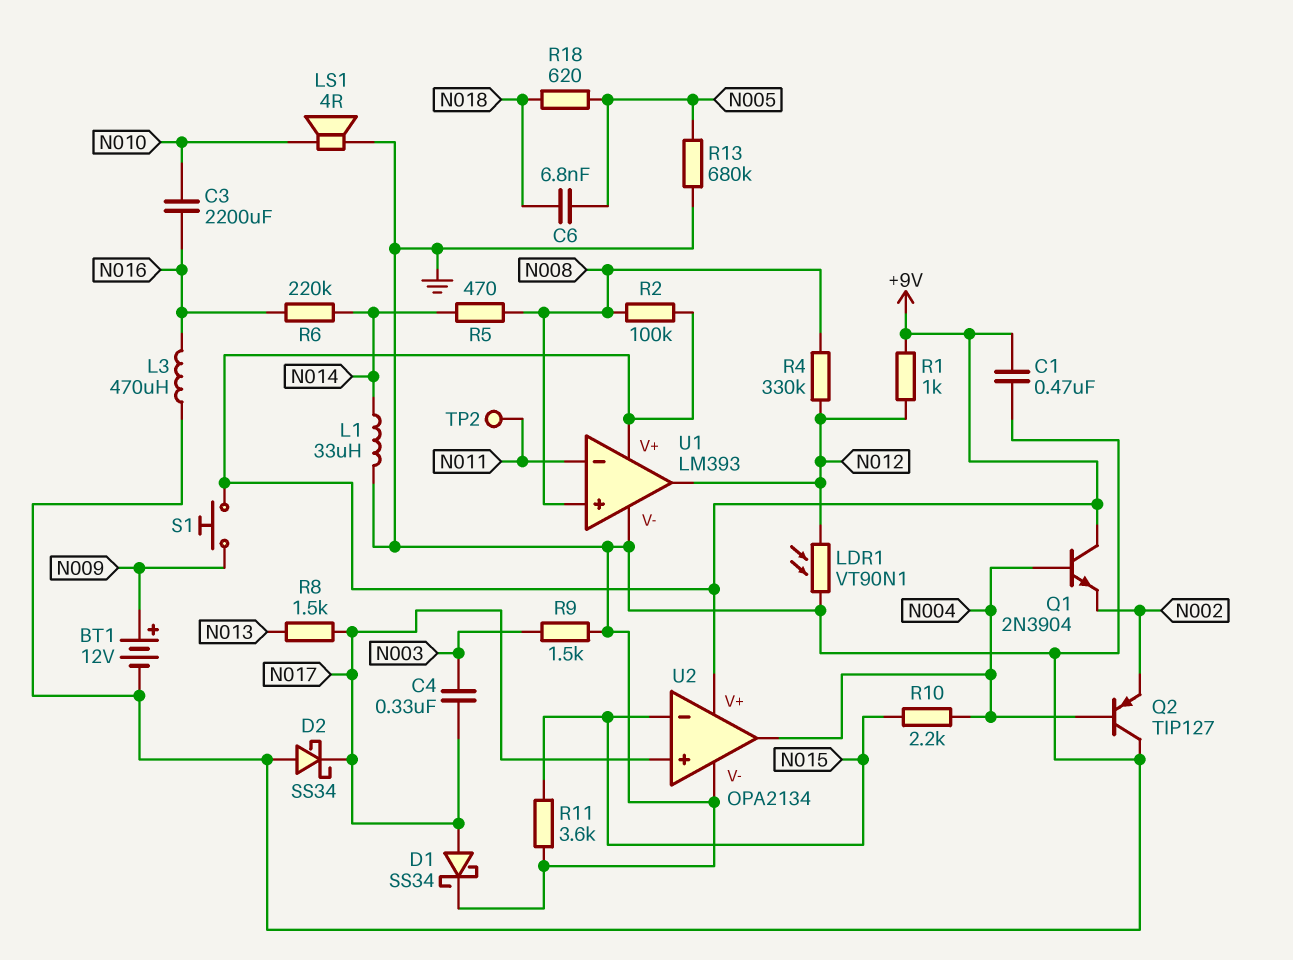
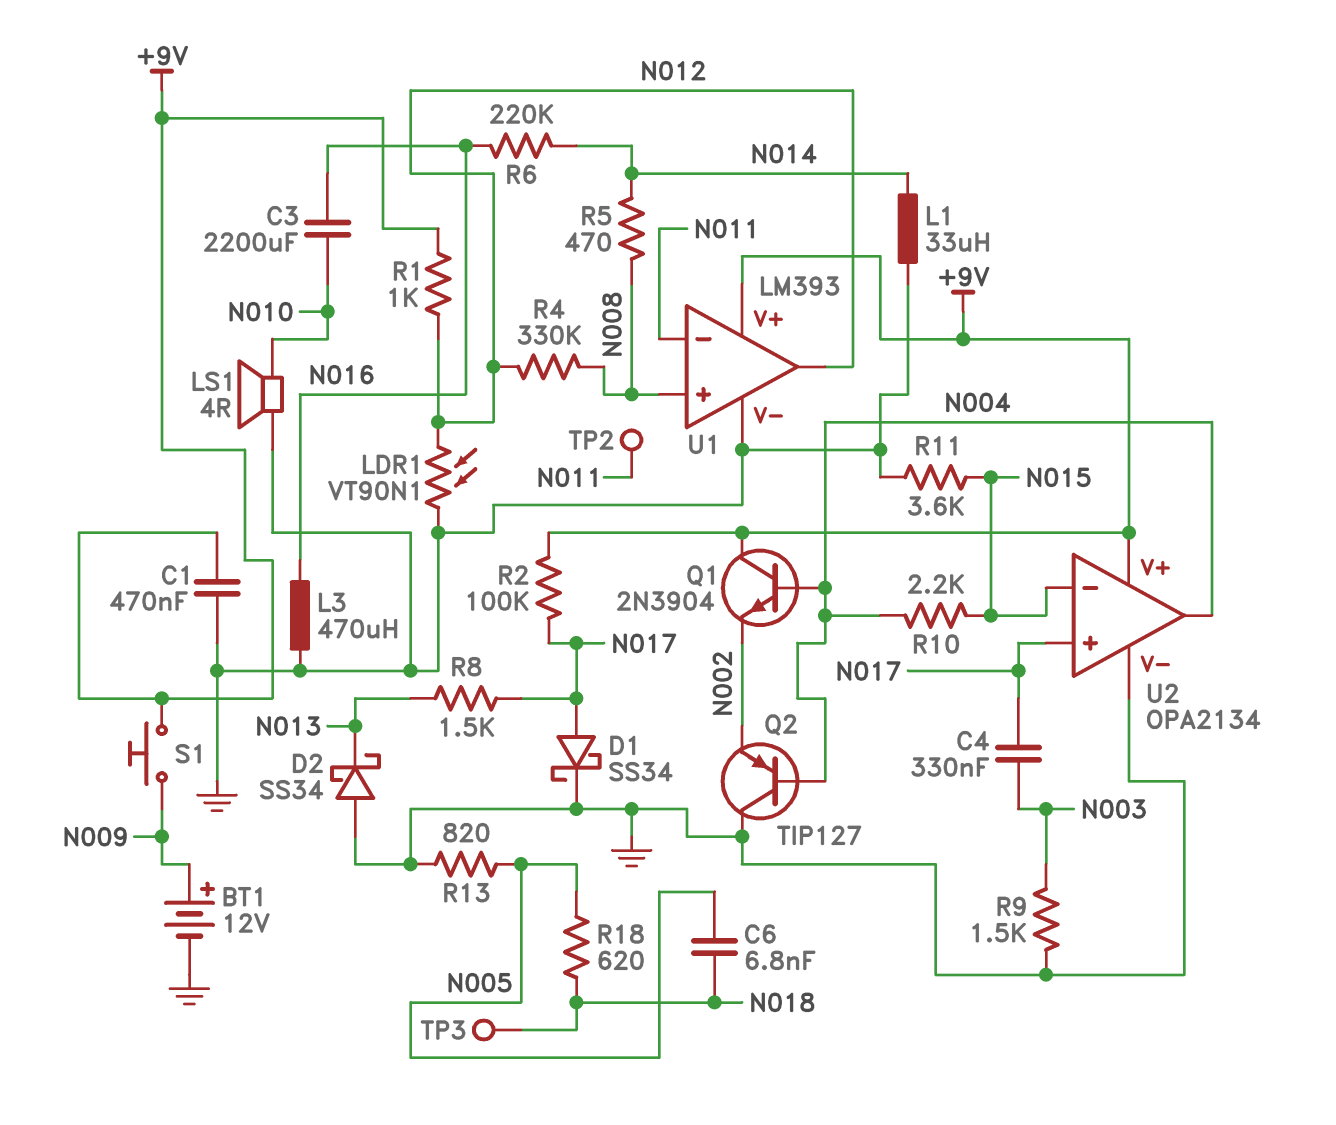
D2: schottky SS34 (A GND, K N017) -> schottky SS34 (A GND, K N013)
R2: 100k (+9V, N008) -> 100k (+9V, N017)
R13: 680k (GND, N005) -> 820 (GND, N005)
TP3: none -> test point (N018)

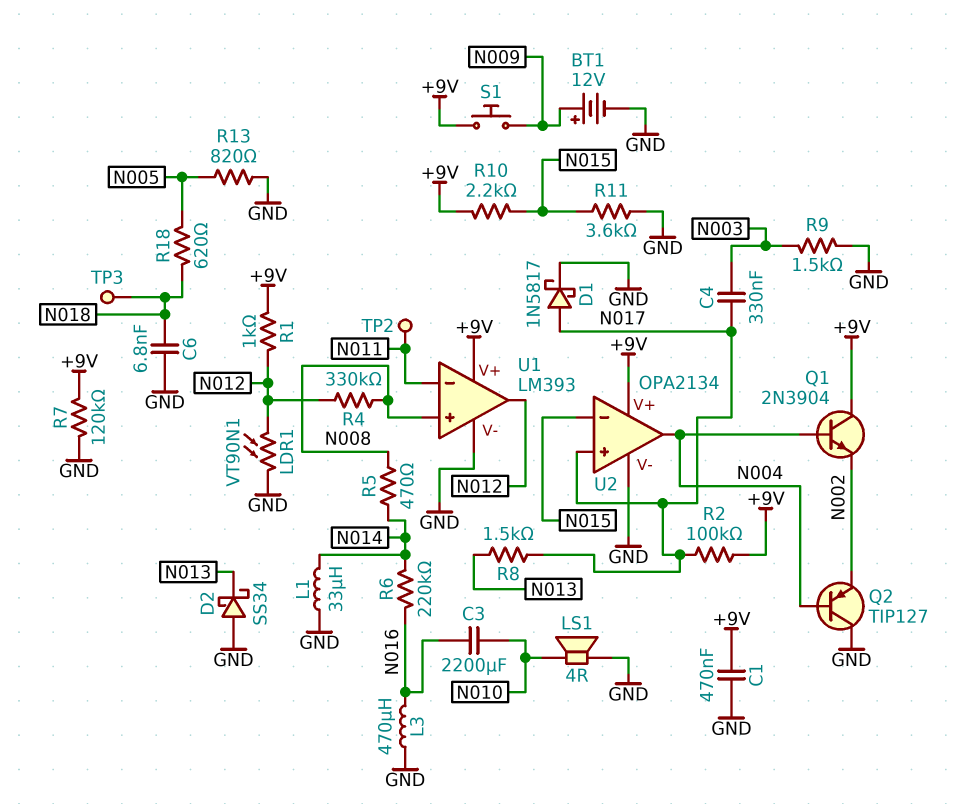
C6: 6.8nF (N005, N018) -> 6.8nF (GND, N018)
D1: schottky SS34 (A N017, K GND) -> schottky 1N5817 (A N017, K GND)
R7: none -> 120k (+9V, GND)
R10: 2.2k (N004, N015) -> 2.2k (+9V, N015)

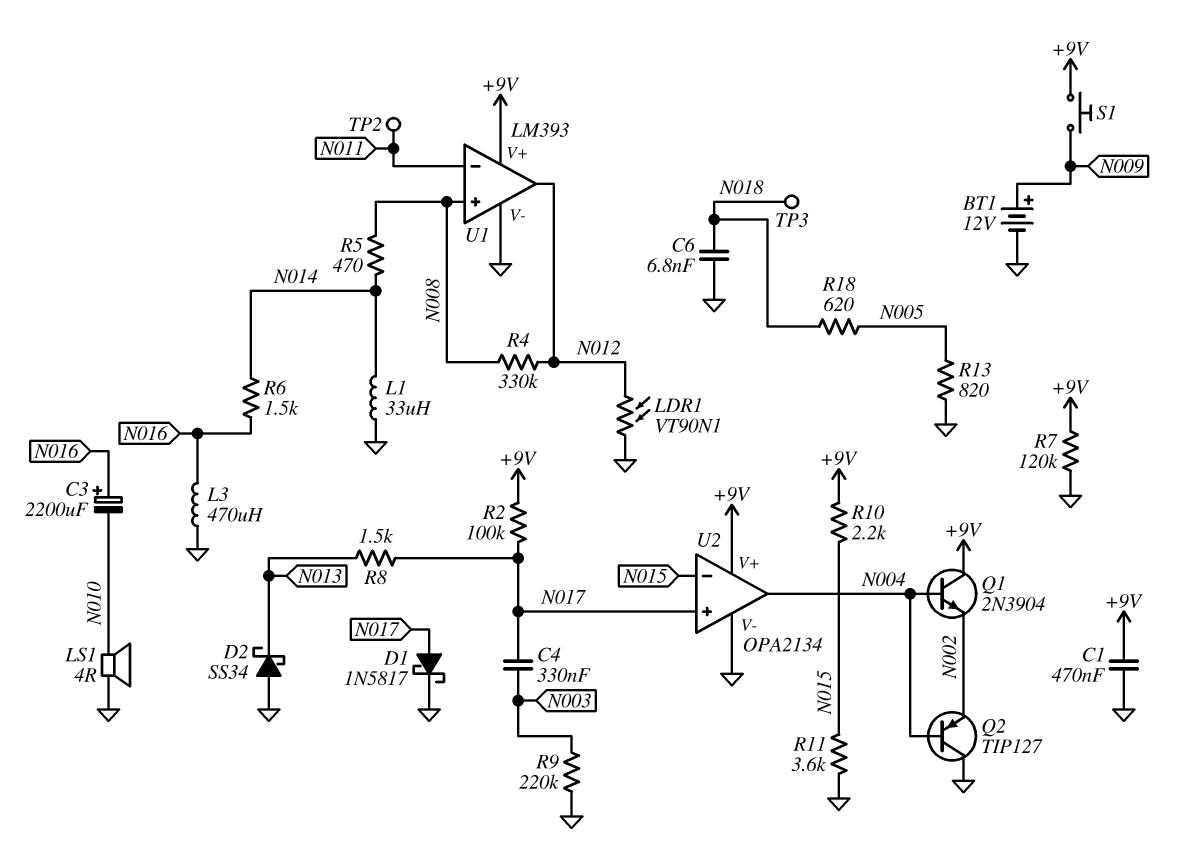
C3: 2200uF (N010, N016) -> 2200uF (plus N016, minus N010)
R1: 1k (+9V, N012) -> none
R6: 220k (N014, N016) -> 1.5k (N014, N016)
R9: 1.5k (GND, N003) -> 220k (GND, N003)

